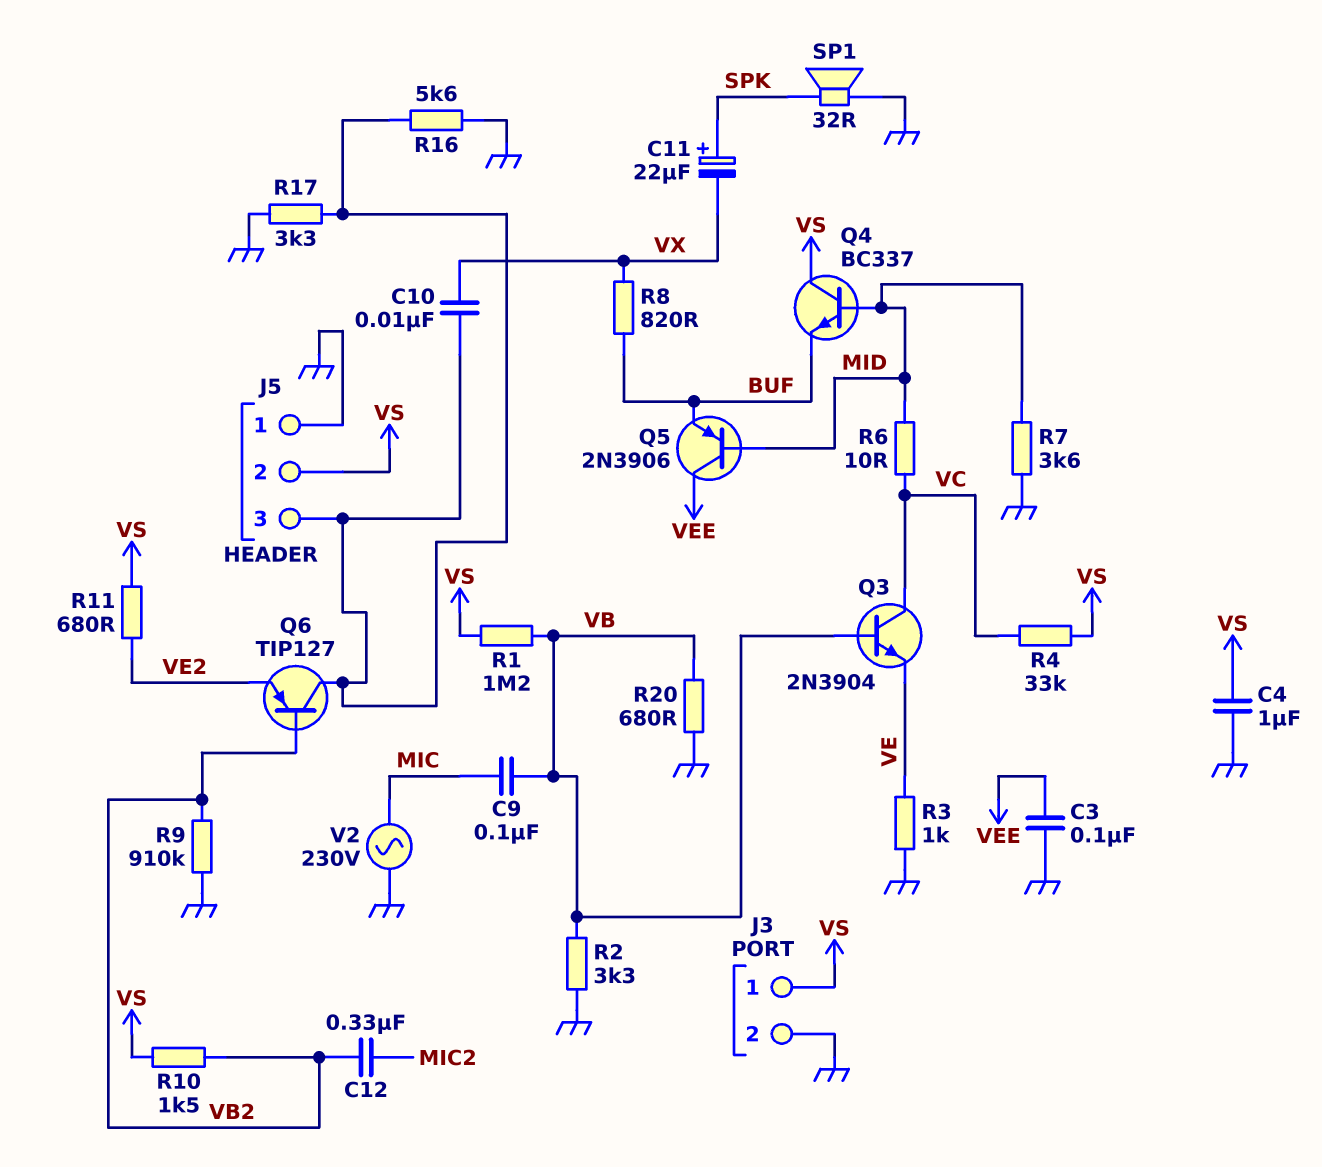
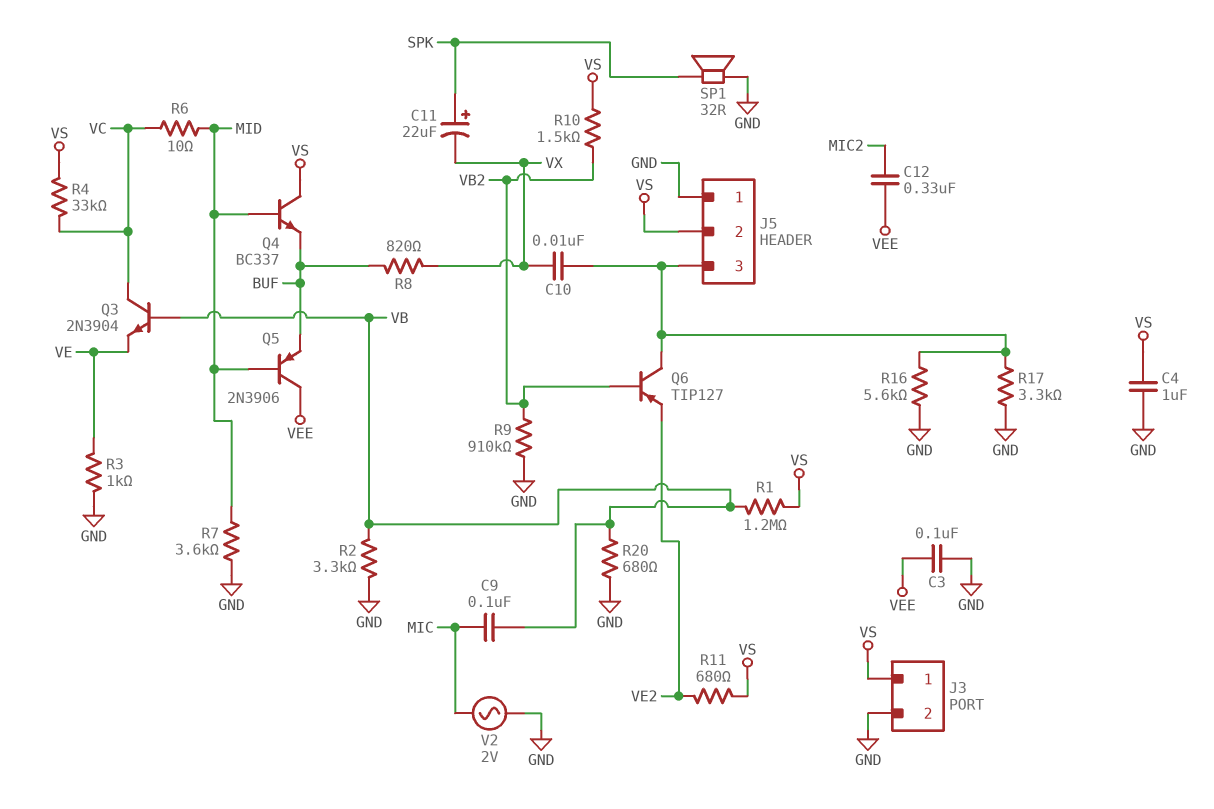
C12: 330nF (MIC2, VB2) -> 330nF (MIC2, VEE)
V2: AC 230V (GND, MIC) -> AC 2V (GND, MIC)

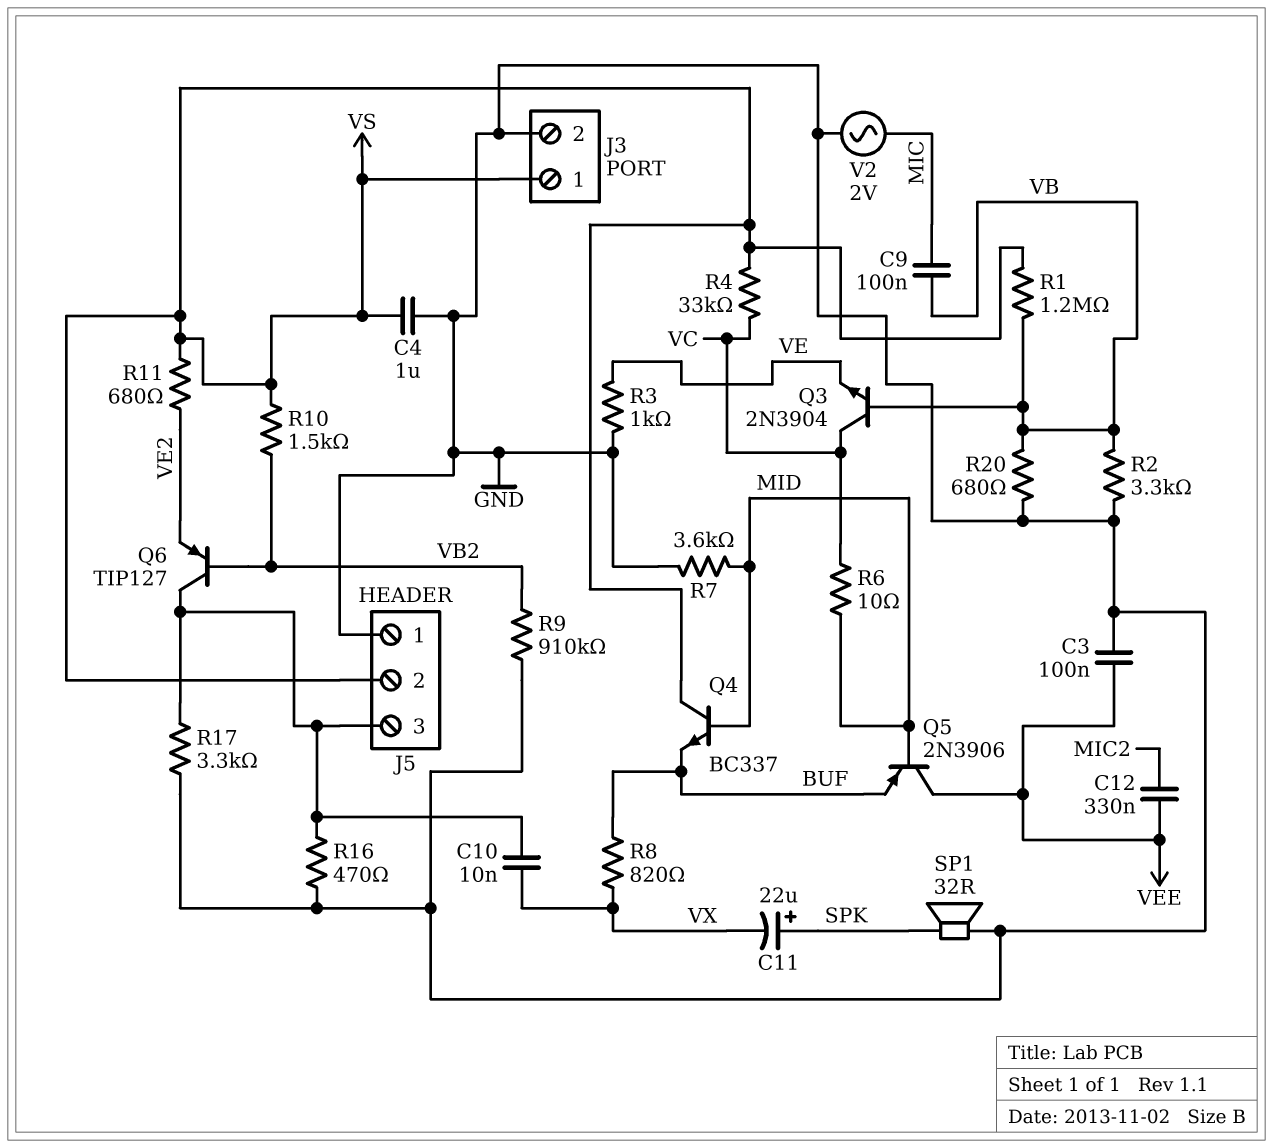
R16: 5.6k (GND, J5/3) -> 470 (GND, J5/3)

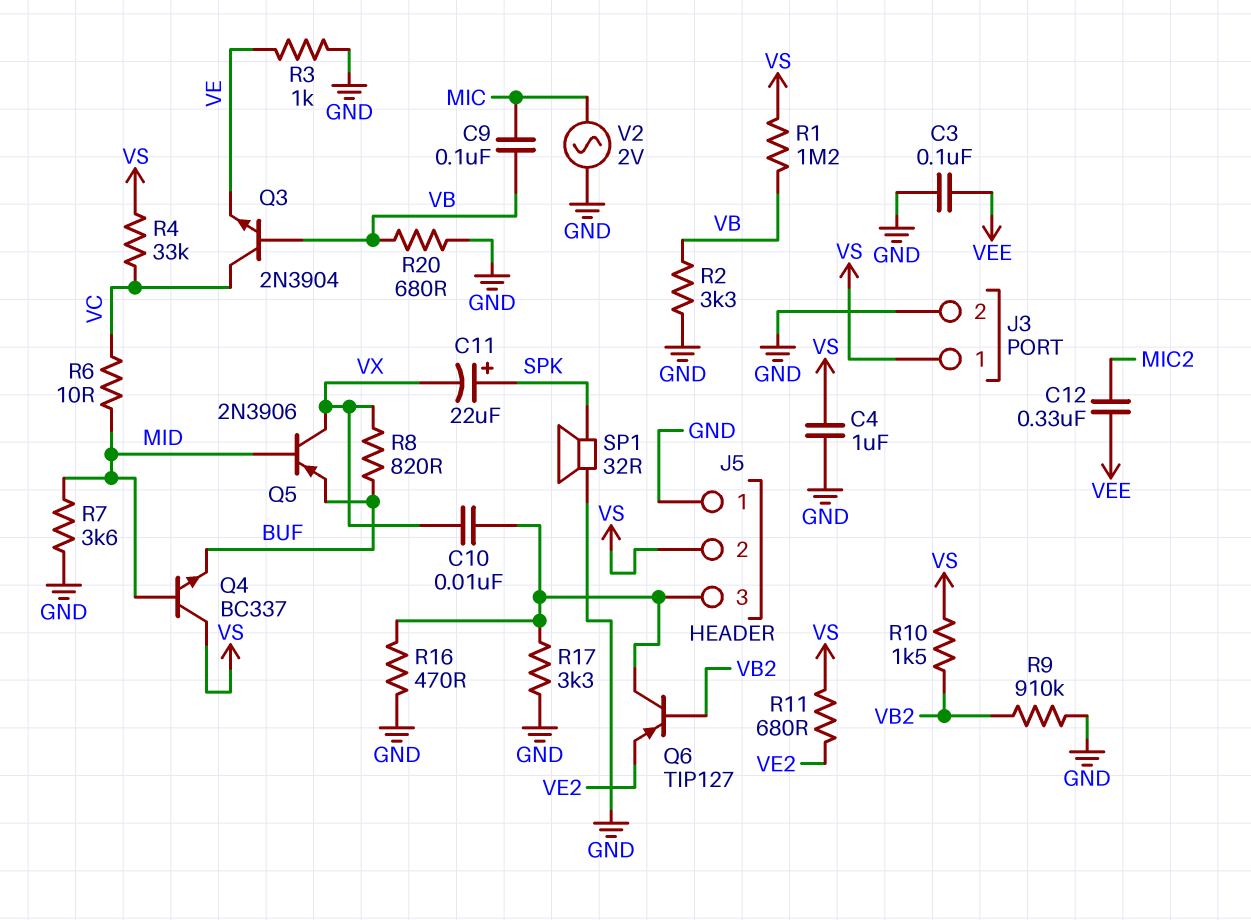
Q5: PNP 2N3906 (B MID, C VEE, E BUF) -> PNP 2N3906 (B MID, C VX, E BUF)

